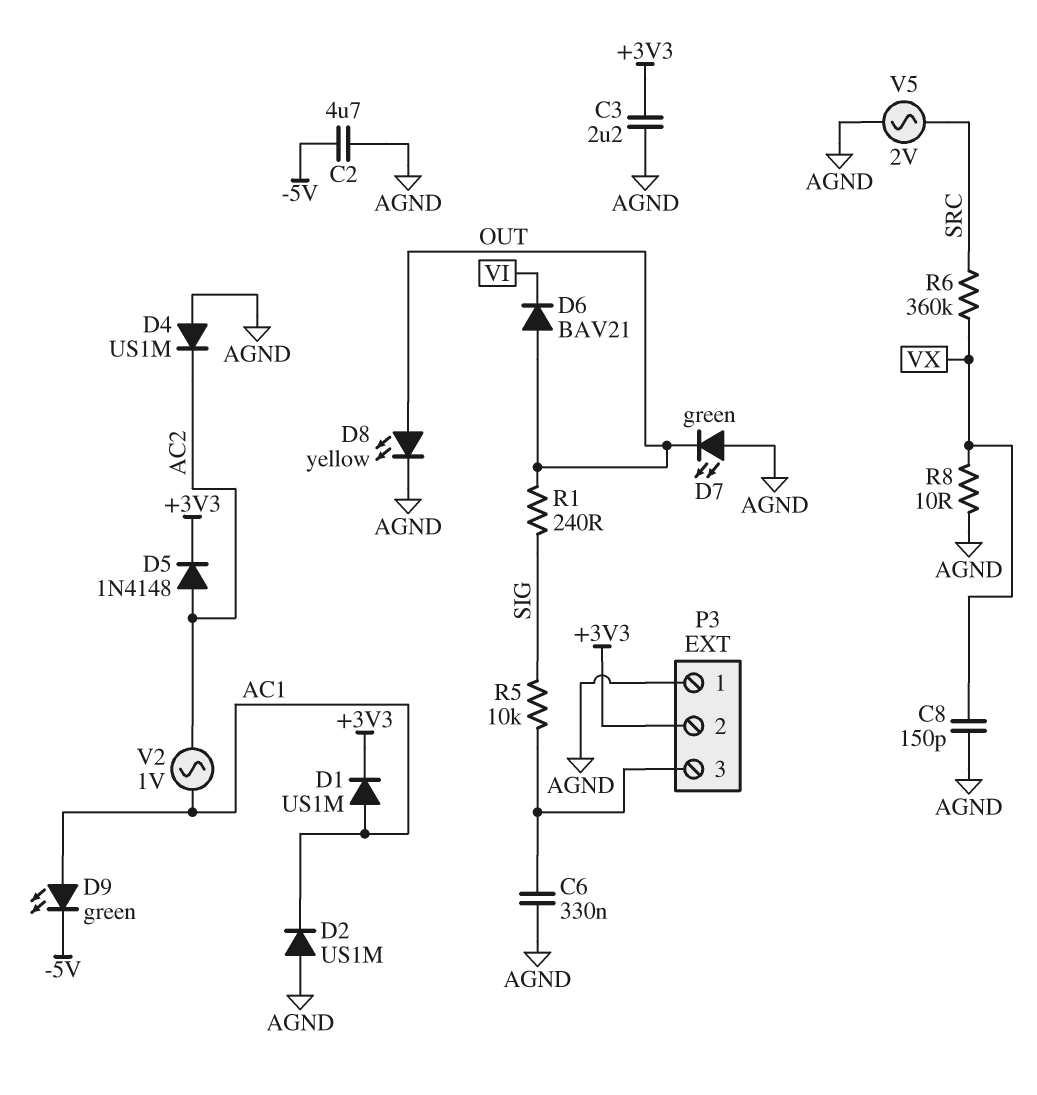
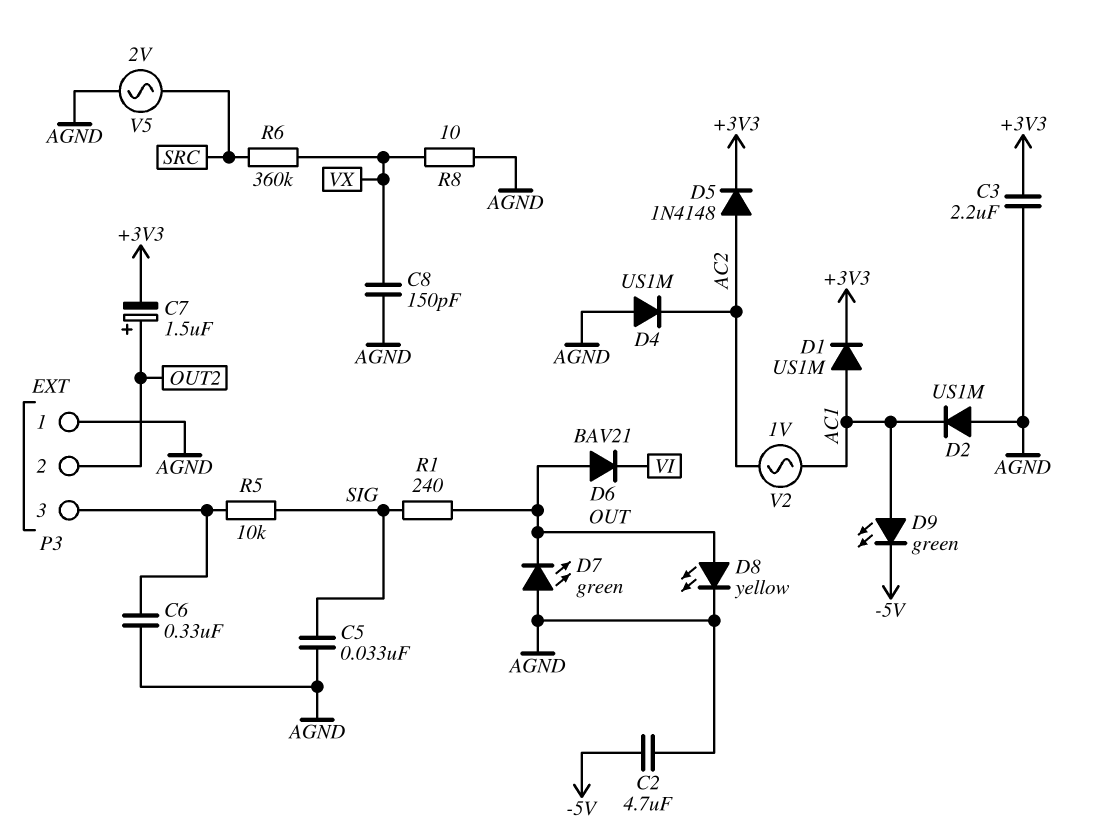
C5: none -> 33nF (AGND, SIG)
C7: none -> 1.5uF (plus OUT2, minus +3V3)
P3 pin 2: +3V3 -> OUT2

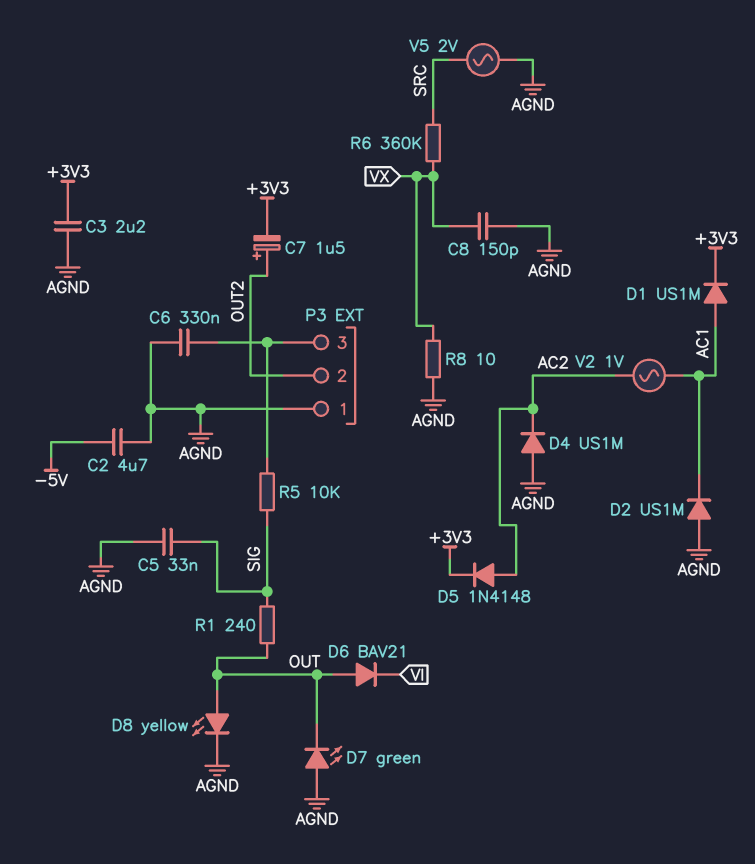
D9: LED green (A AC1, K -5V) -> none

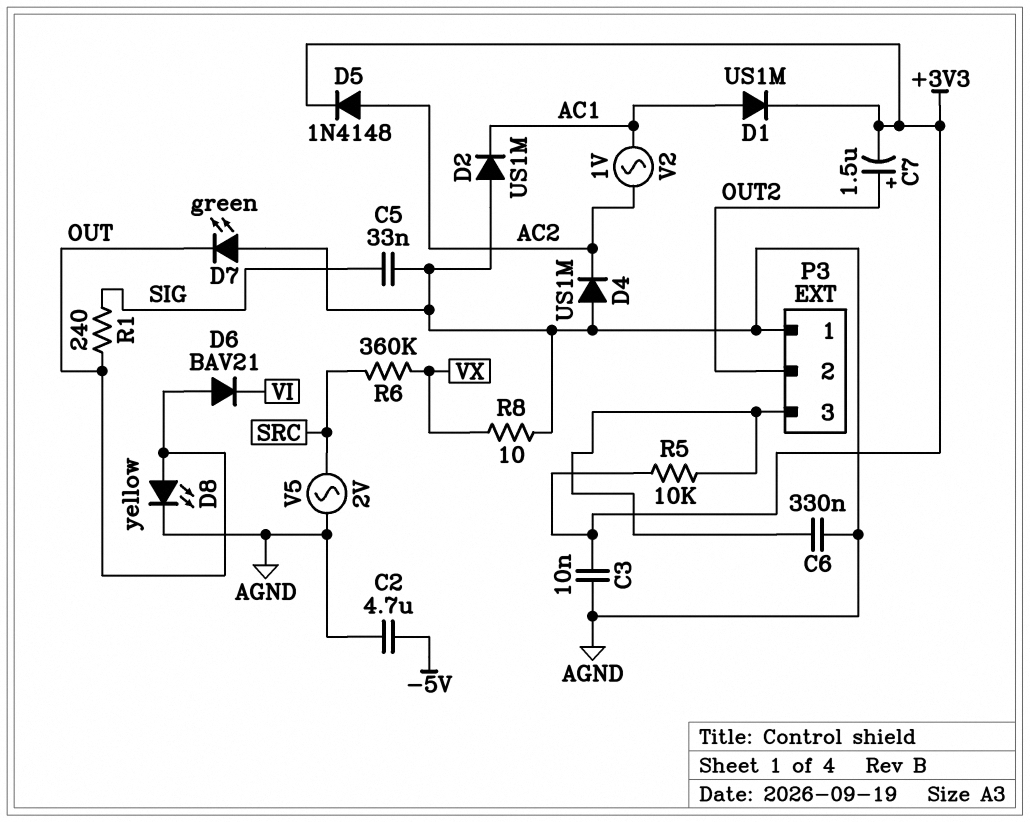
C3: 2.2uF (+3V3, AGND) -> 10nF (+3V3, AGND)
C8: 150pF (AGND, VX) -> none
R5: 10k (P3/3, SIG) -> 10k (+3V3, P3/3)

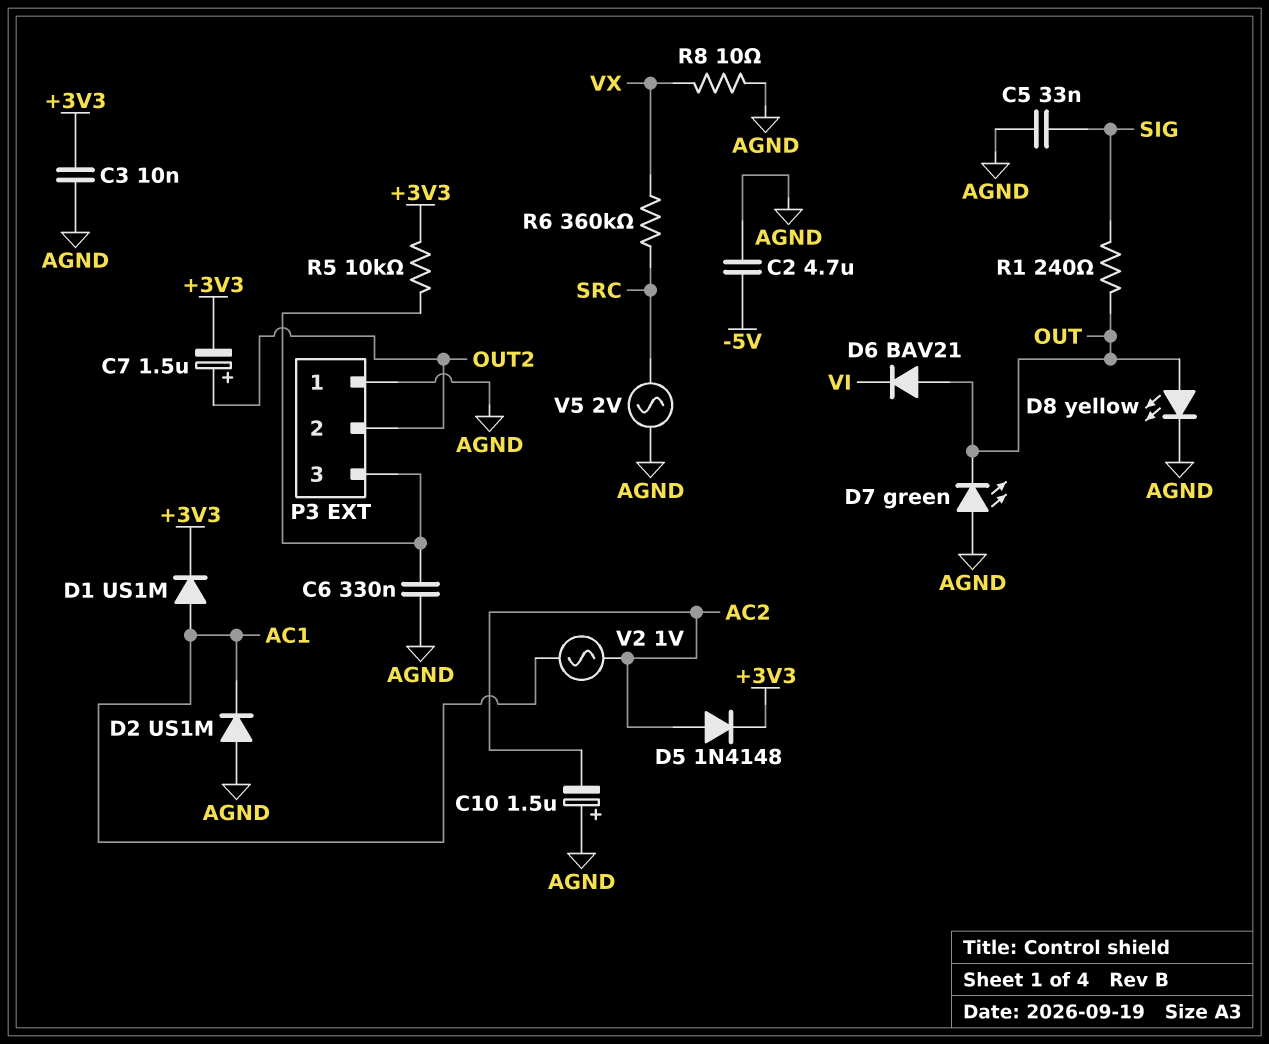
C10: none -> 1.5uF (plus AGND, minus AC2)
D4: diode US1M (A AGND, K AC2) -> none

